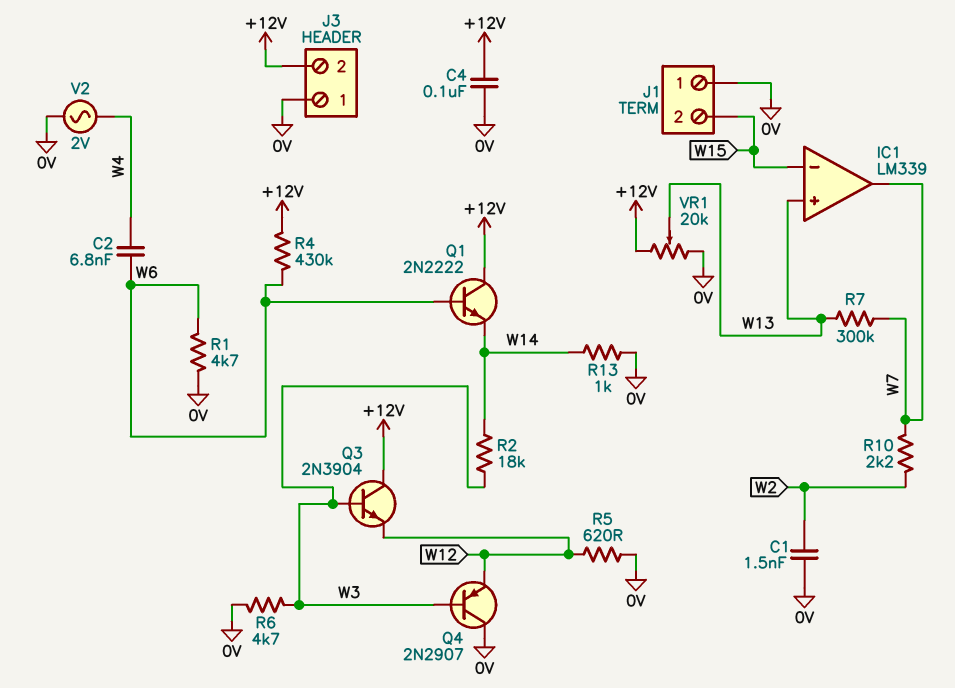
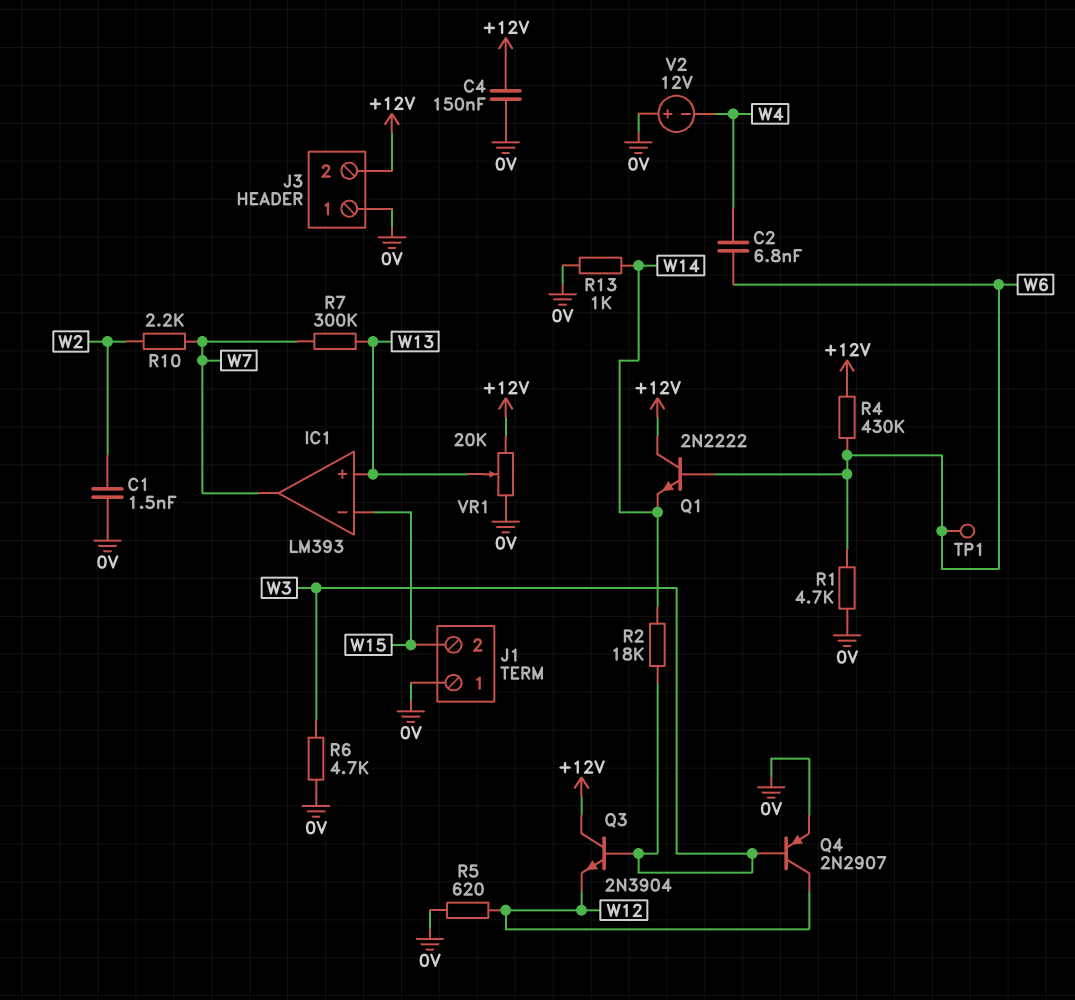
C4: 100nF (+12V, 0V) -> 150nF (+12V, 0V)
IC1: LM339 -> LM393
Q4: PNP 2N2907 (B W3, C 0V, E W12) -> PNP 2N2907 (B W3, C W12, E 0V)
TP1: none -> test point (W6)
V2: AC 2V (0V, W4) -> 12V (plus 0V, minus W4)

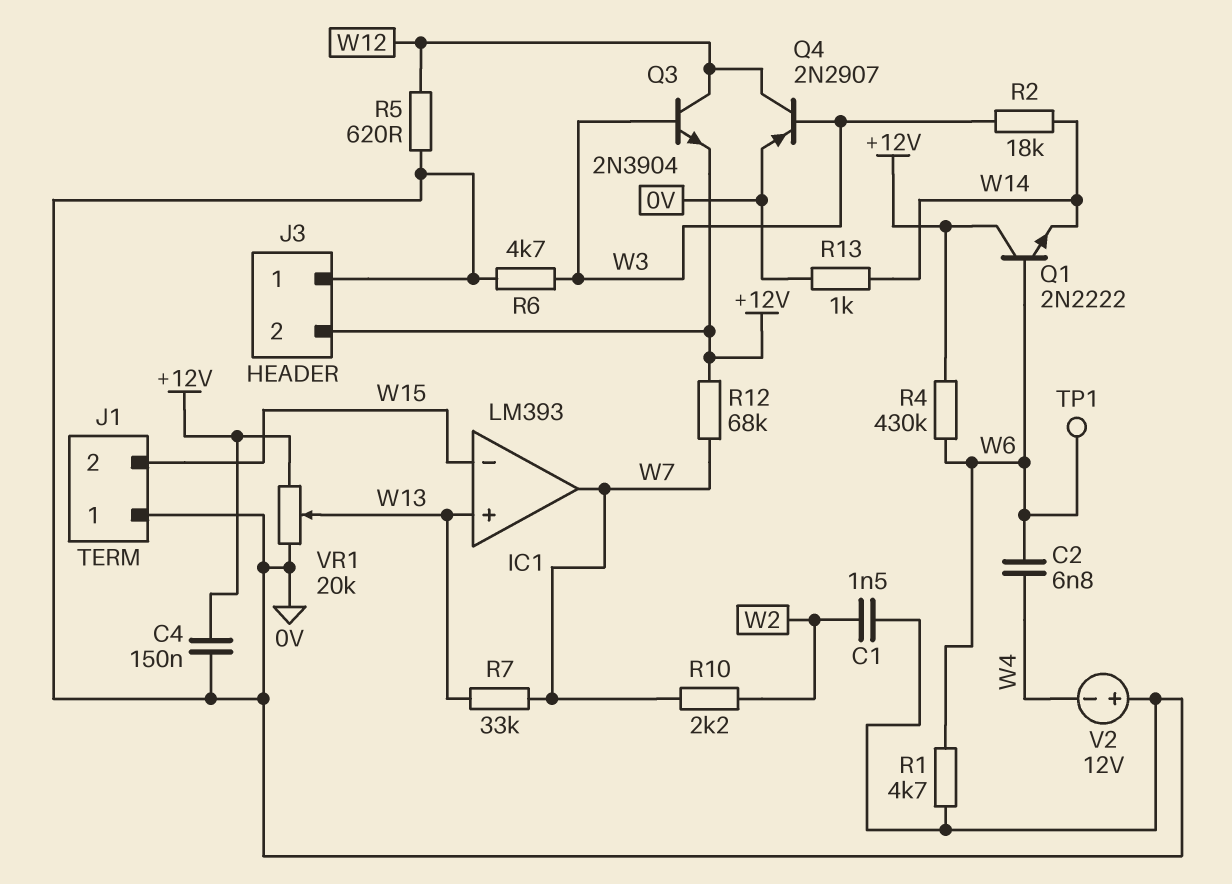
Q3: NPN 2N3904 (B W3, C +12V, E W12) -> NPN 2N3904 (B W3, C W12, E +12V)
R7: 300k (W7, W13) -> 33k (W7, W13)
R12: none -> 68k (+12V, W7)

